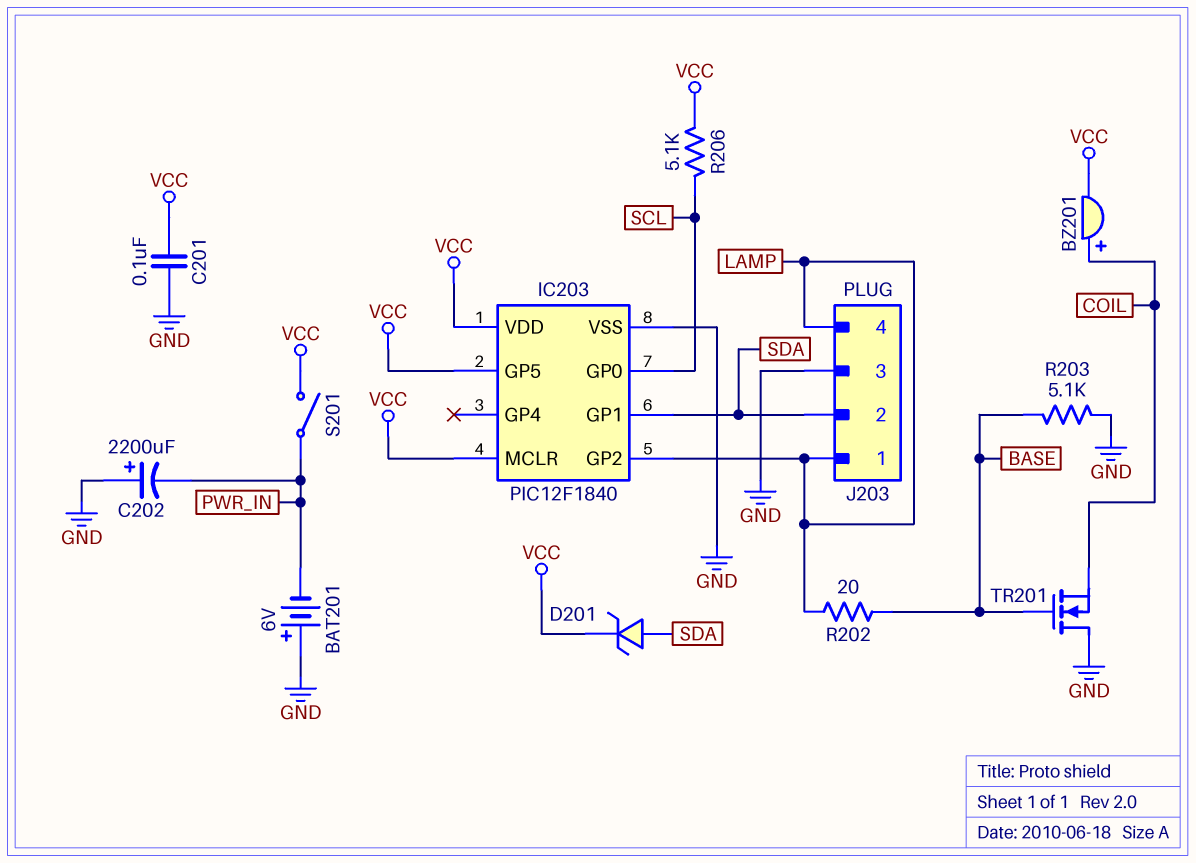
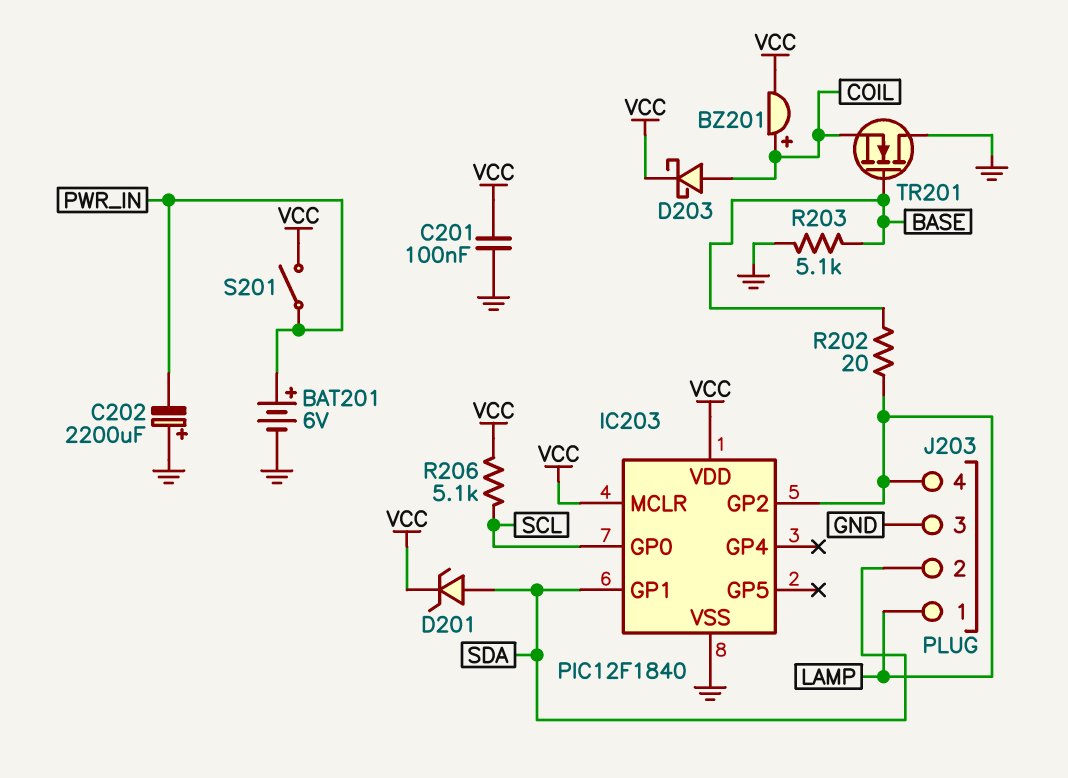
BAT201: 6V (plus GND, minus PWR_IN) -> 6V (plus PWR_IN, minus GND)
D203: none -> schottky (A COIL, K VCC)
IC203 pin GP5: VCC -> none

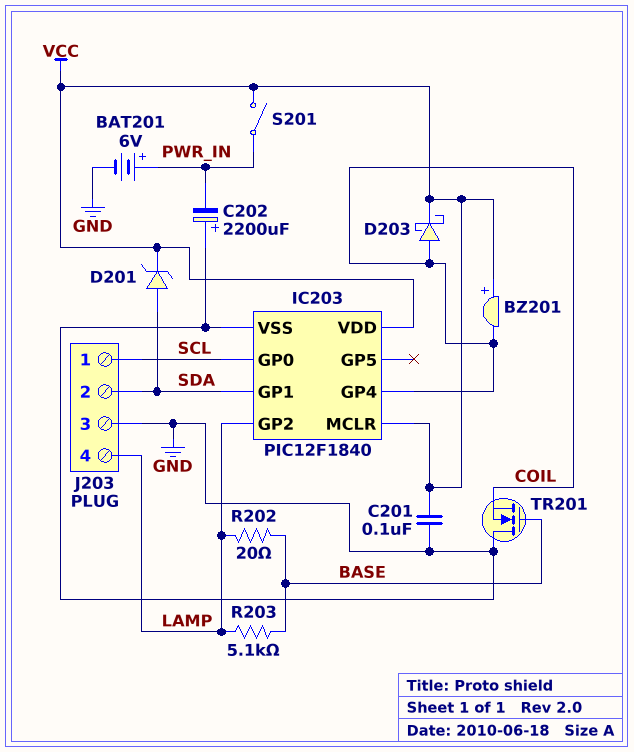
BZ201: buzzer (plus COIL, minus VCC) -> buzzer (plus VCC, minus COIL)
IC203 pin GP4: none -> COIL
J203 pin 1: LAMP -> SCL
R203: 5.1k (BASE, GND) -> 5.1k (BASE, LAMP)
R206: 5.1k (SCL, VCC) -> none

